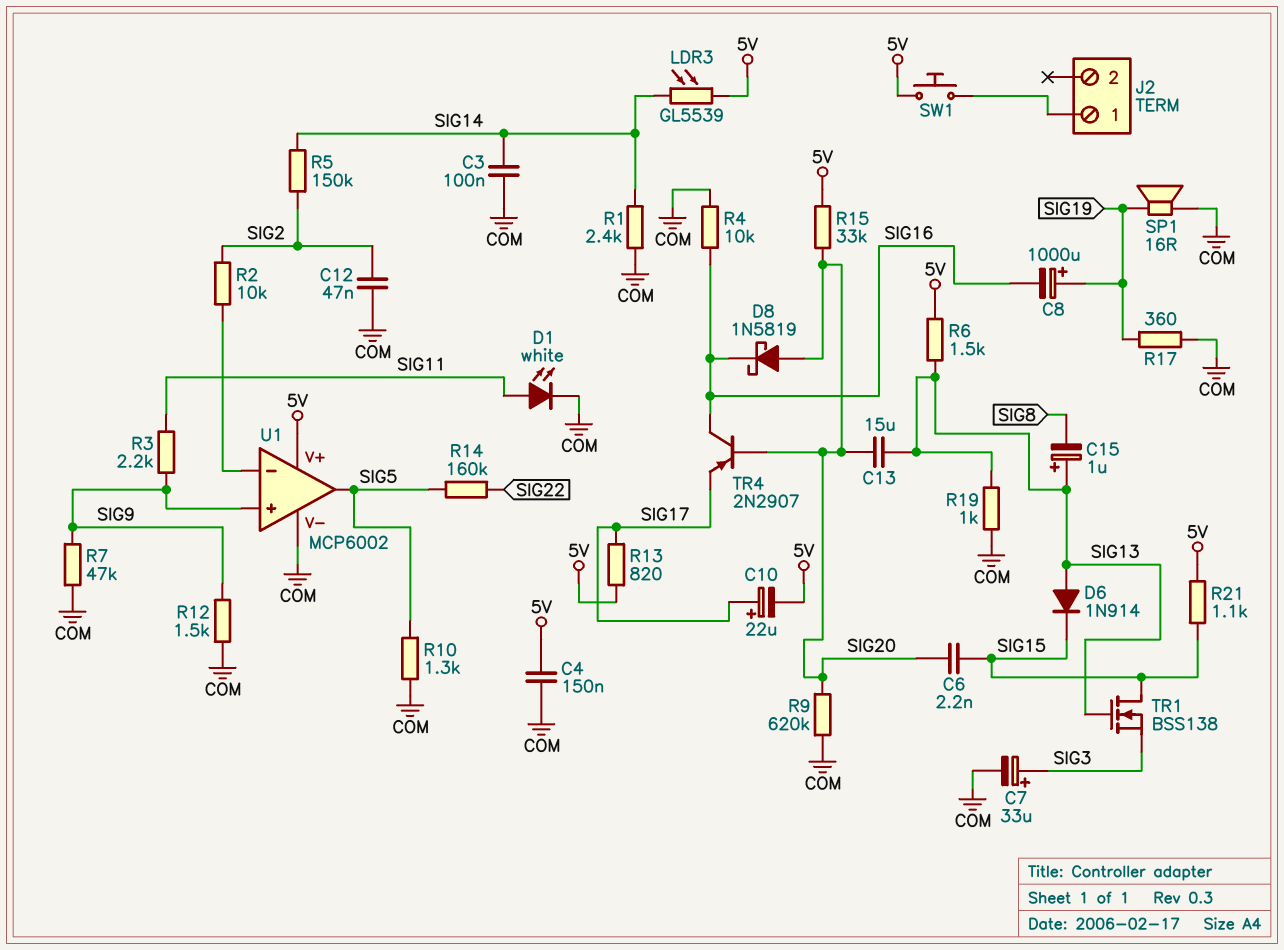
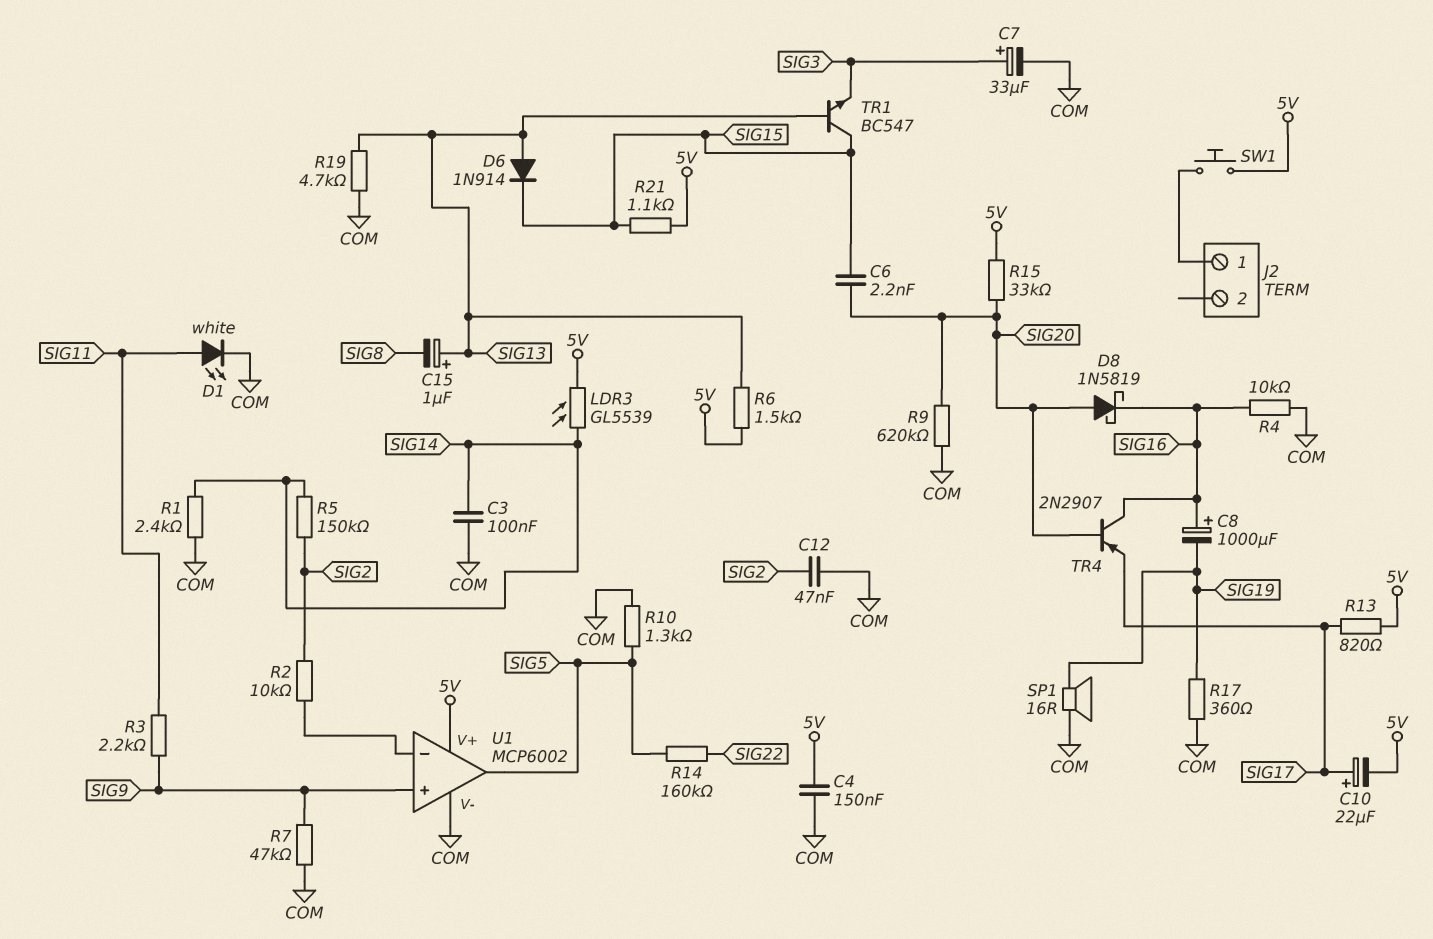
C8: 1000uF (plus SIG19, minus SIG16) -> 1000uF (plus SIG16, minus SIG19)
C13: 15uF (SIG13, SIG20) -> none
R12: 1.5k (COM, SIG9) -> none
R19: 1k (COM, SIG13) -> 4.7k (COM, SIG13)
TR1: NMOS BSS138 (G SIG13, D SIG15, S SIG3) -> NPN BC547 (B SIG13, C SIG15, E SIG3)

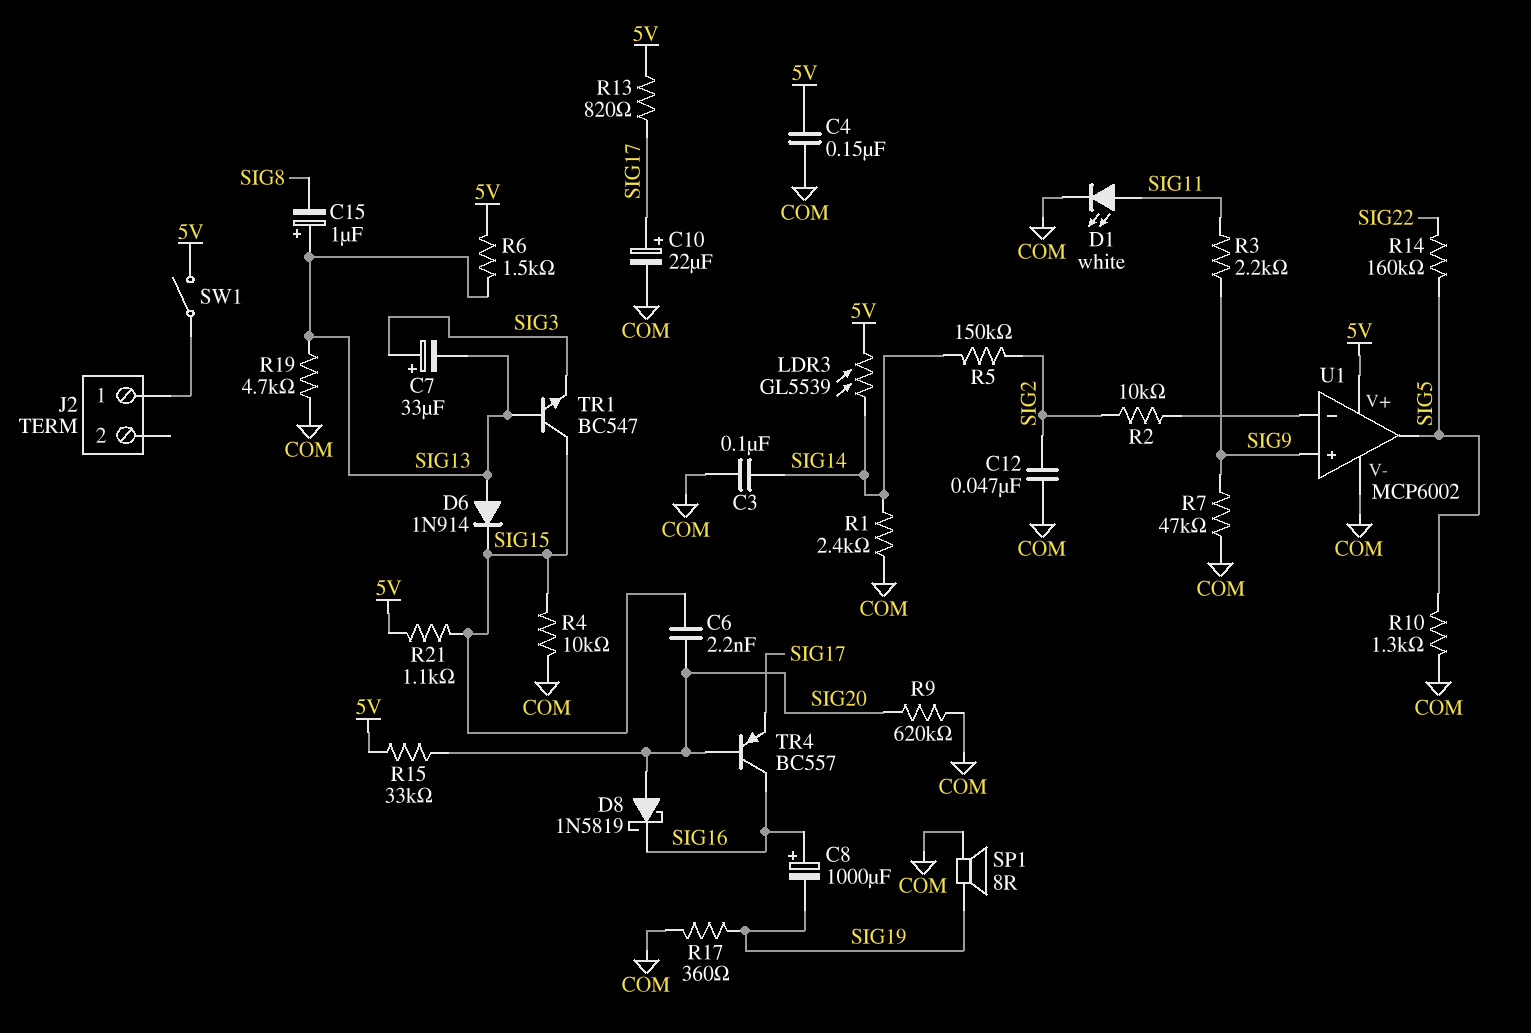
C7: 33uF (plus SIG3, minus COM) -> 33uF (plus SIG3, minus SIG13)
C10: 22uF (plus SIG17, minus 5V) -> 22uF (plus SIG17, minus COM)
R4: 10k (COM, SIG16) -> 10k (COM, SIG15)
SP1: speaker 16R (COM, SIG19) -> speaker 8R (COM, SIG19)
SW1: button (5V, J2/1) -> switch (5V, J2/1)
TR4: PNP 2N2907 (B SIG20, C SIG16, E SIG17) -> PNP BC557 (B SIG20, C SIG16, E SIG17)

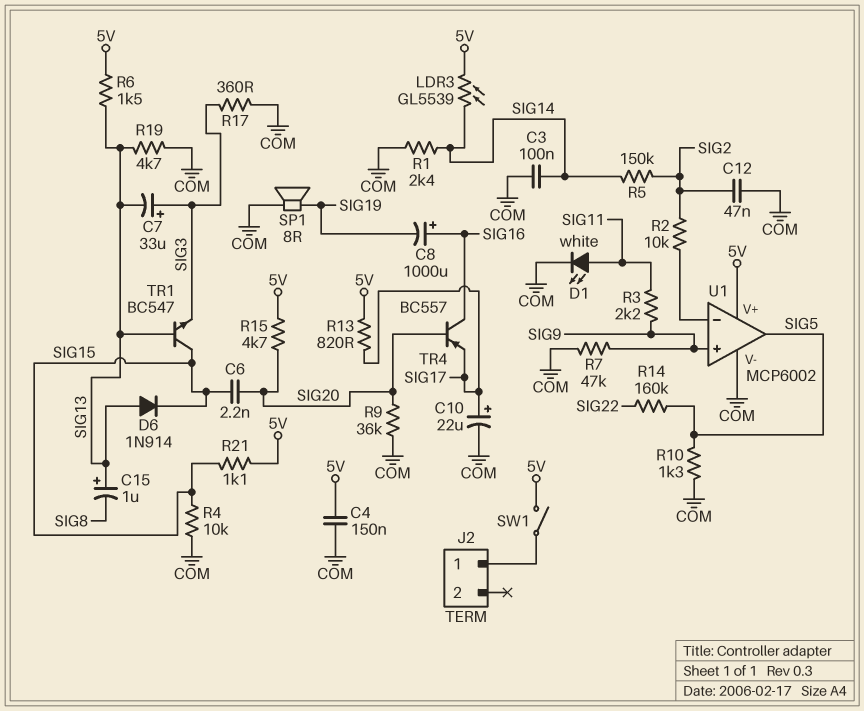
D8: schottky 1N5819 (A SIG20, K SIG16) -> none
R9: 620k (COM, SIG20) -> 36k (COM, SIG20)
R15: 33k (5V, SIG20) -> 4.7k (5V, SIG20)
R17: 360 (COM, SIG19) -> 360 (COM, SIG3)

